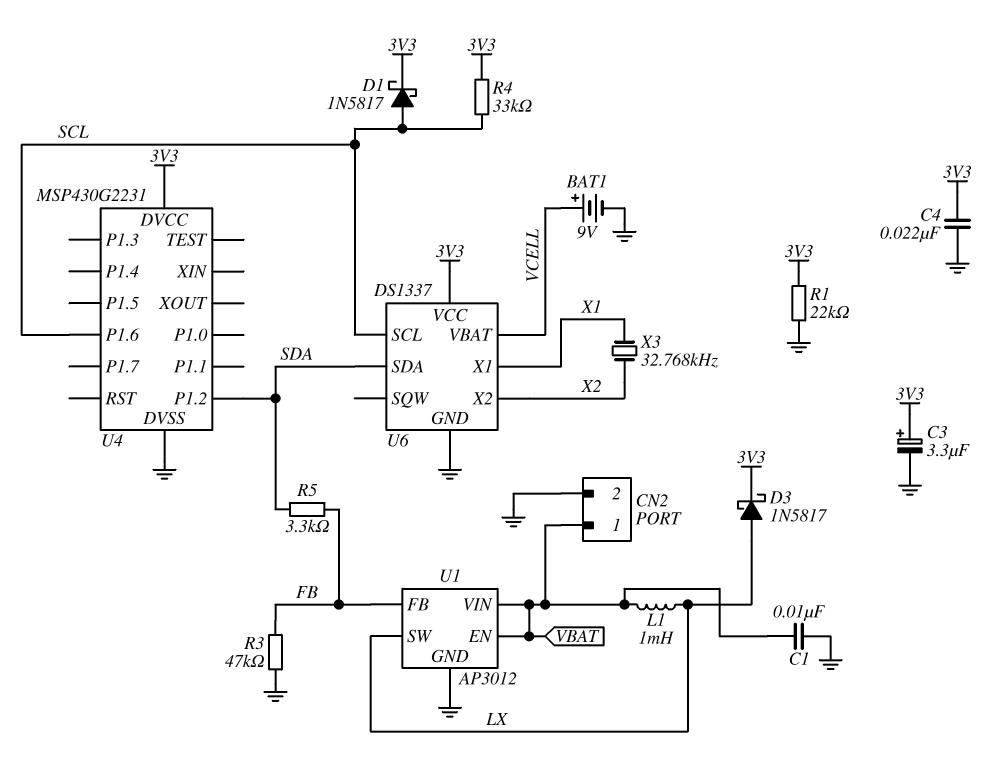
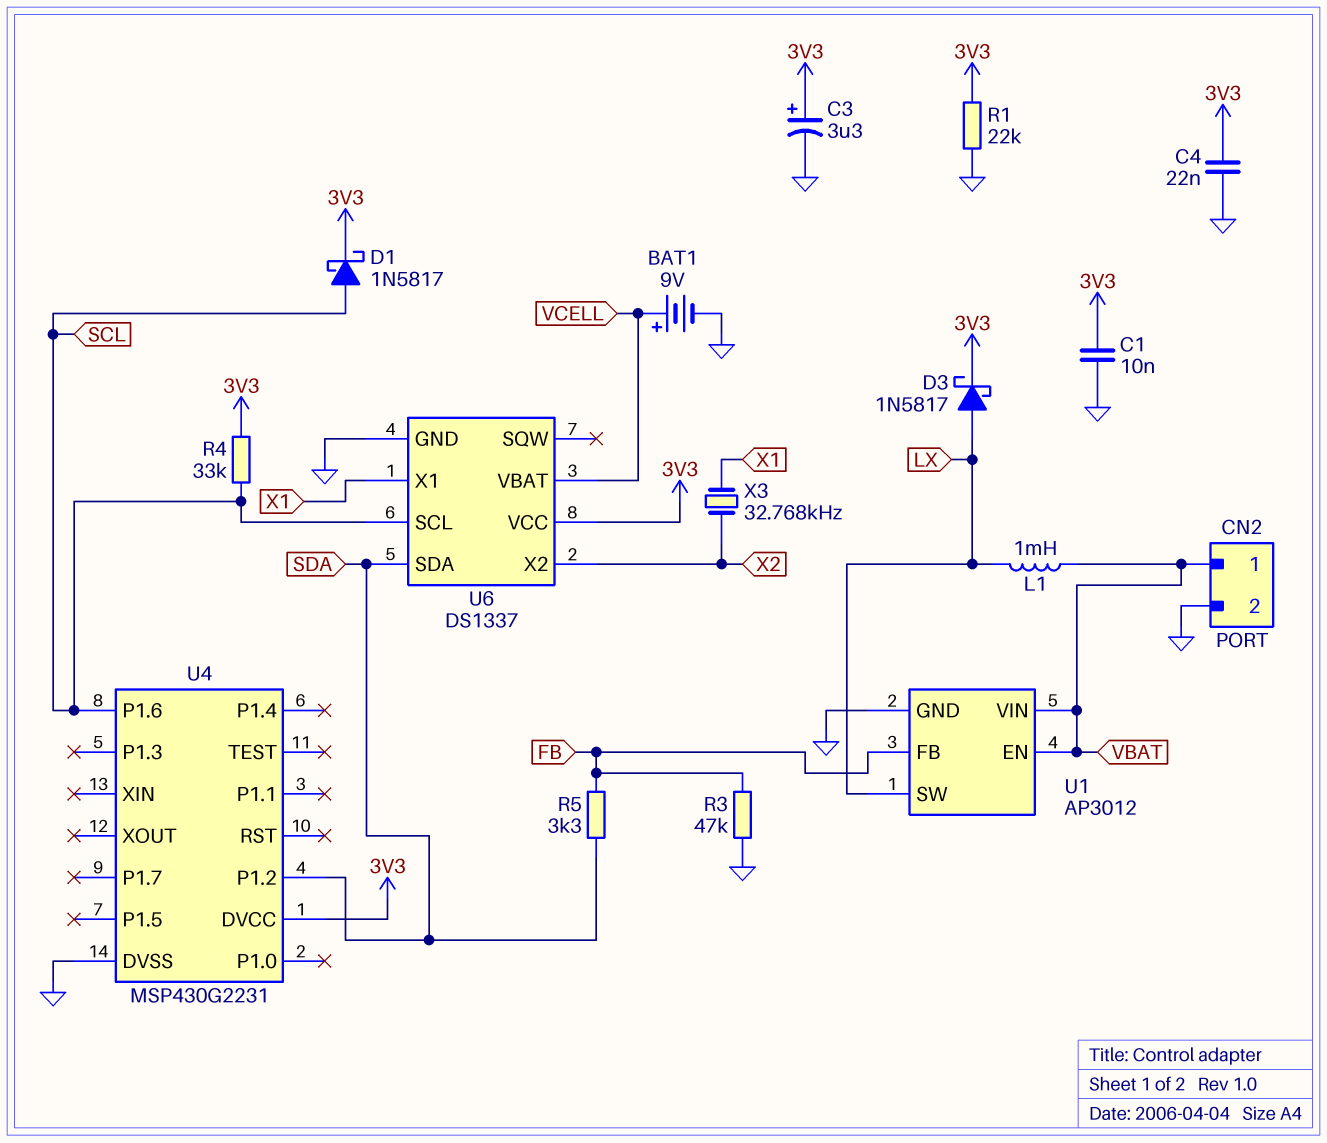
C1: 10nF (GND, VBAT) -> 10nF (3V3, GND)

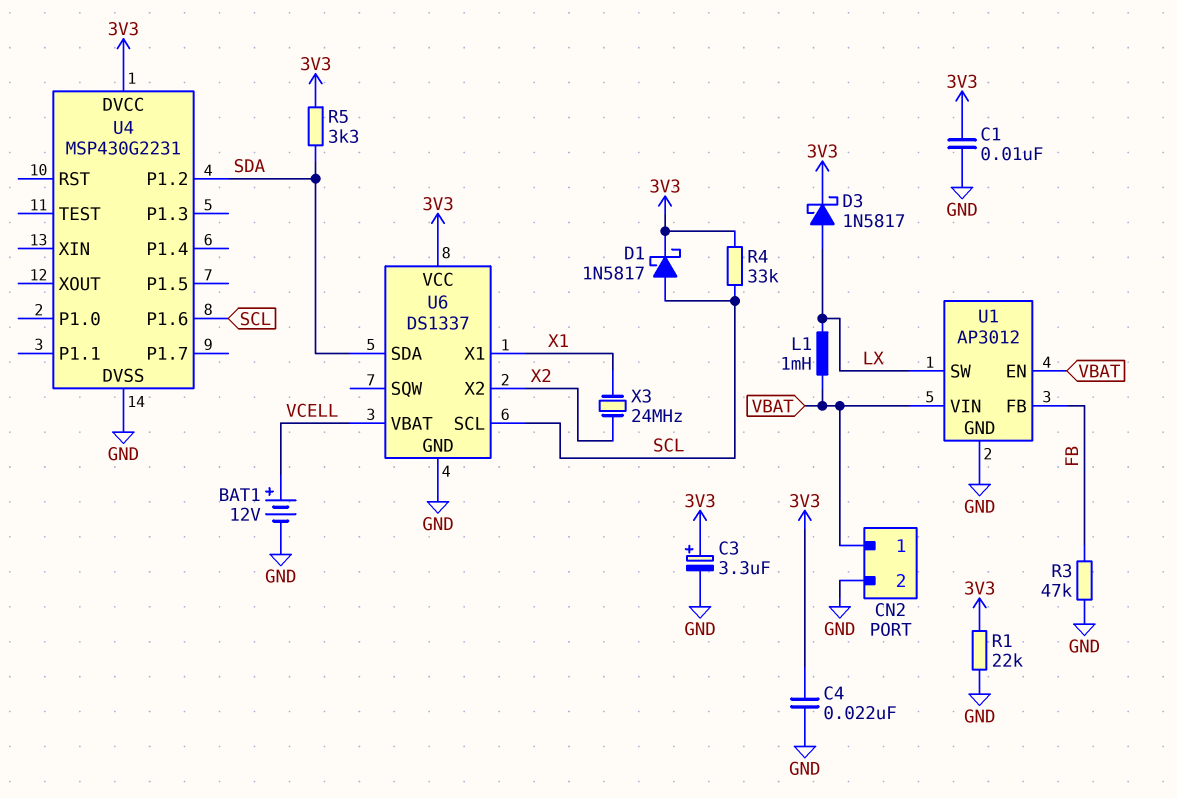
BAT1: 9V (plus VCELL, minus GND) -> 12V (plus VCELL, minus GND)
R5: 3.3k (FB, SDA) -> 3.3k (3V3, SDA)
X3: 32.768kHz (X1, X2) -> 24MHz (X1, X2)

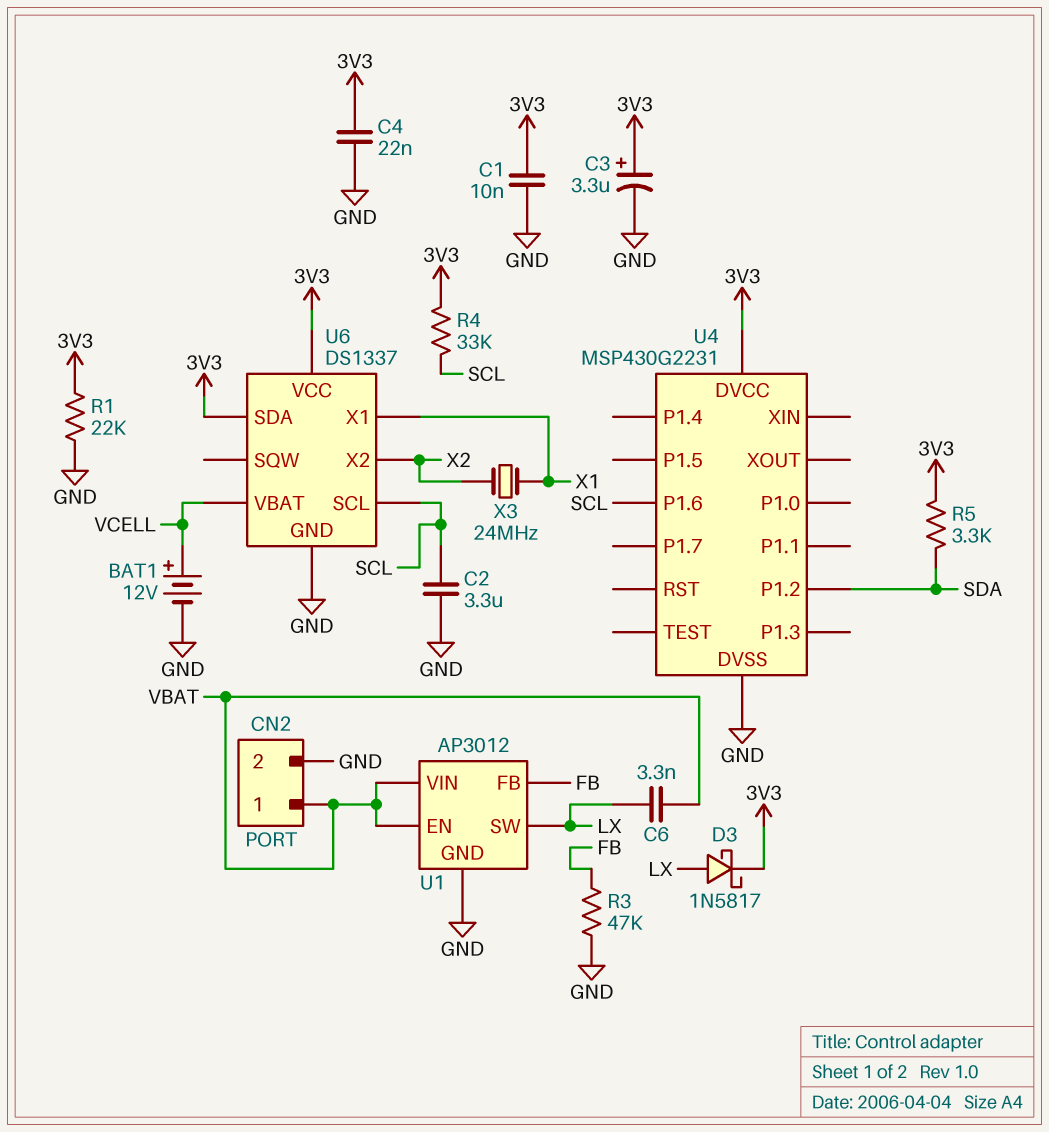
C2: none -> 3.3uF (GND, SCL)
C6: none -> 3.3nF (LX, VBAT)
D1: schottky 1N5817 (A SCL, K 3V3) -> none
L1: 1mH (LX, VBAT) -> none
U6 pin SDA: SDA -> 3V3

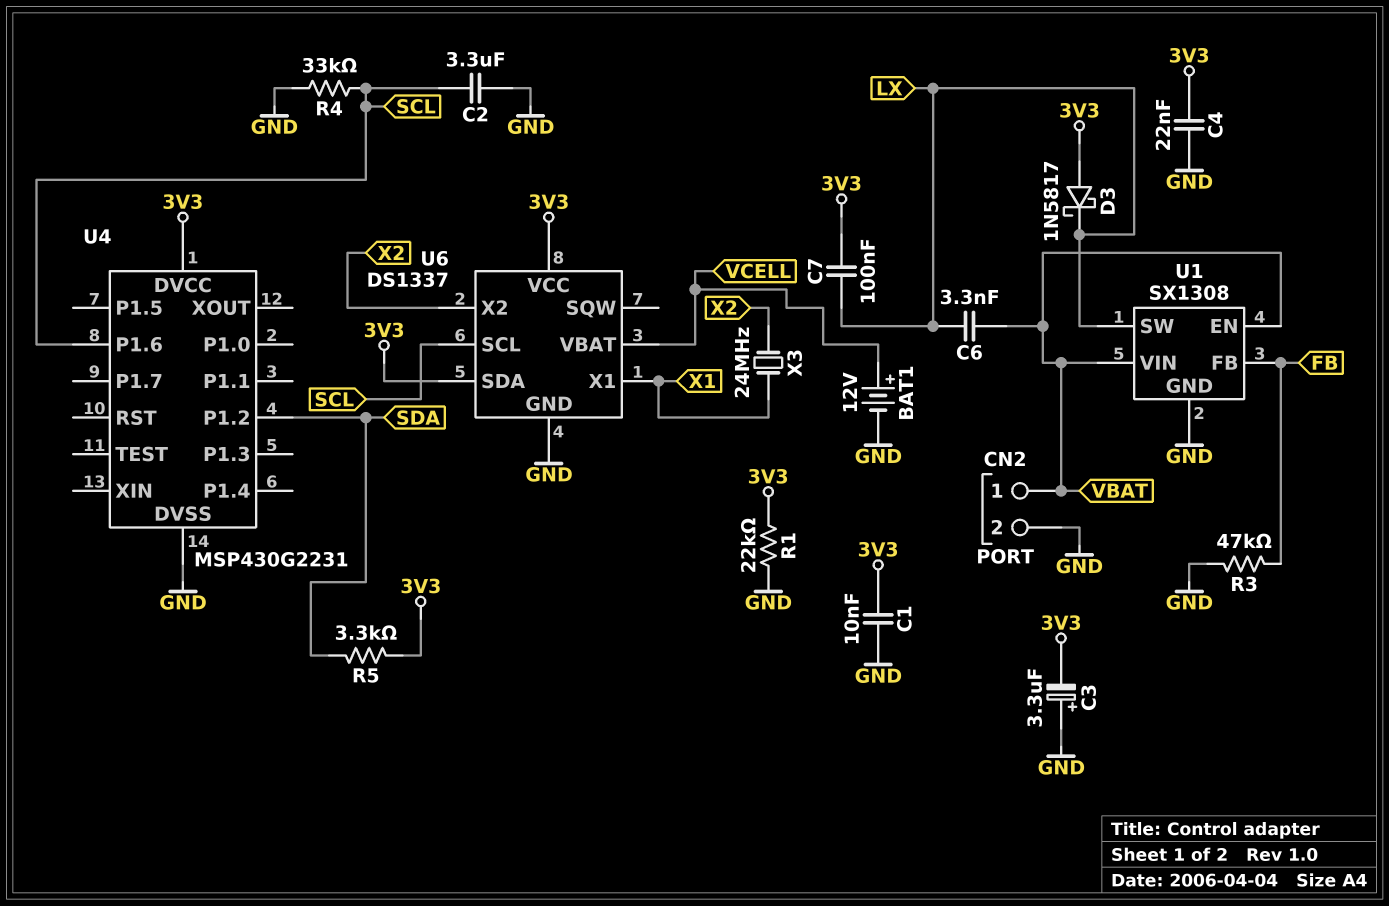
C3: 3.3uF (plus 3V3, minus GND) -> 3.3uF (plus GND, minus 3V3)
C7: none -> 100nF (3V3, LX)
D3: schottky 1N5817 (A LX, K 3V3) -> schottky 1N5817 (A 3V3, K LX)
R4: 33k (3V3, SCL) -> 33k (GND, SCL)
U1: AP3012 -> SX1308

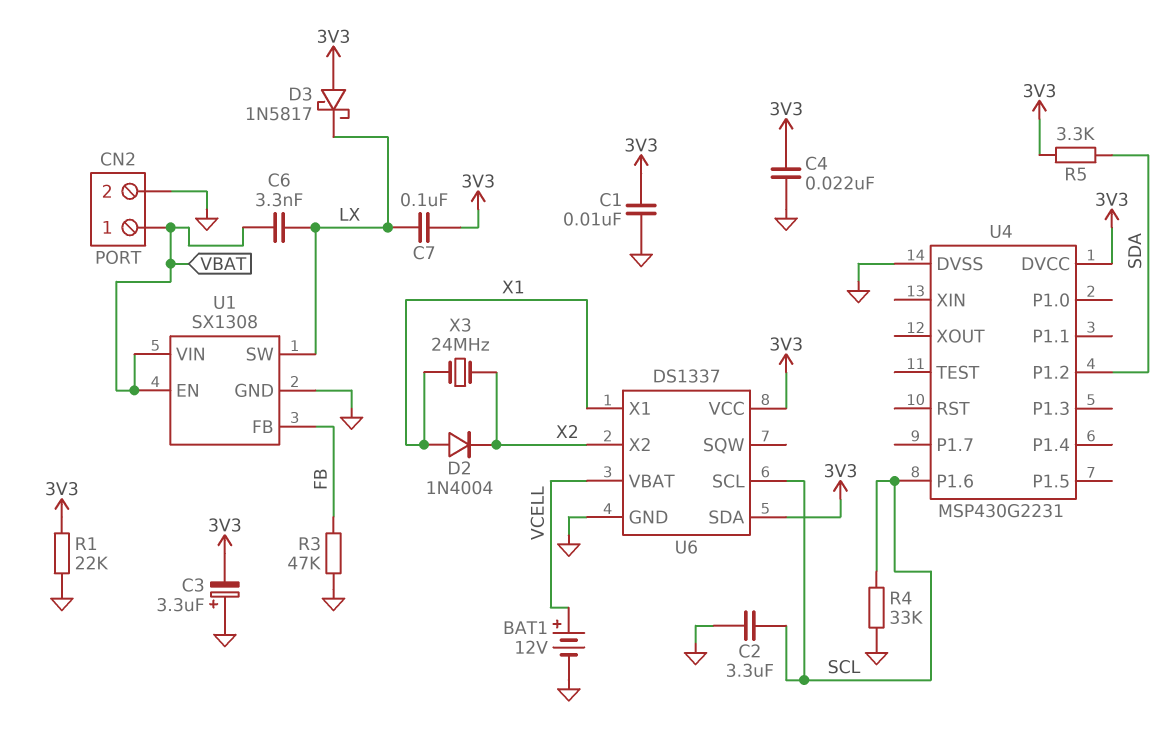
D2: none -> diode 1N4004 (A X1, K X2)

